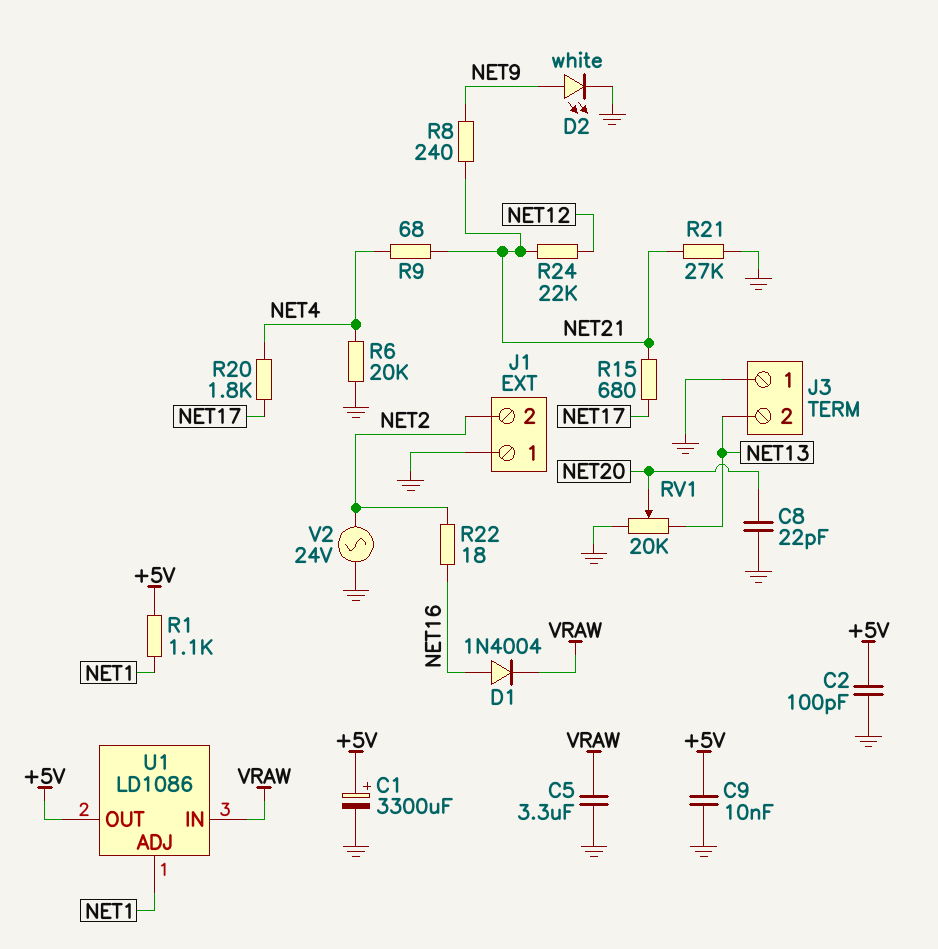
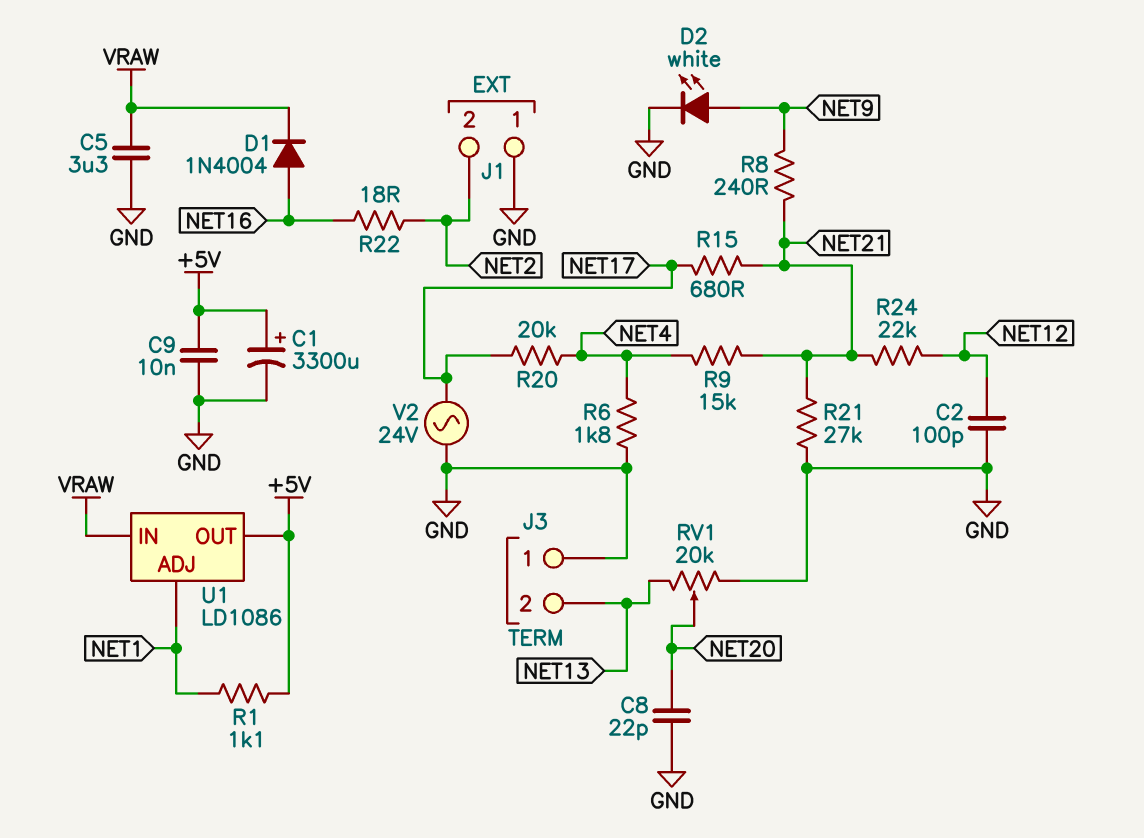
C2: 100pF (+5V, GND) -> 100pF (GND, NET12)
R6: 20k (GND, NET4) -> 1.8k (GND, NET4)
R9: 68 (NET4, NET21) -> 15k (NET4, NET21)
R20: 1.8k (NET4, NET17) -> 20k (NET4, NET17)
V2: AC 24V (GND, NET2) -> AC 24V (GND, NET17)

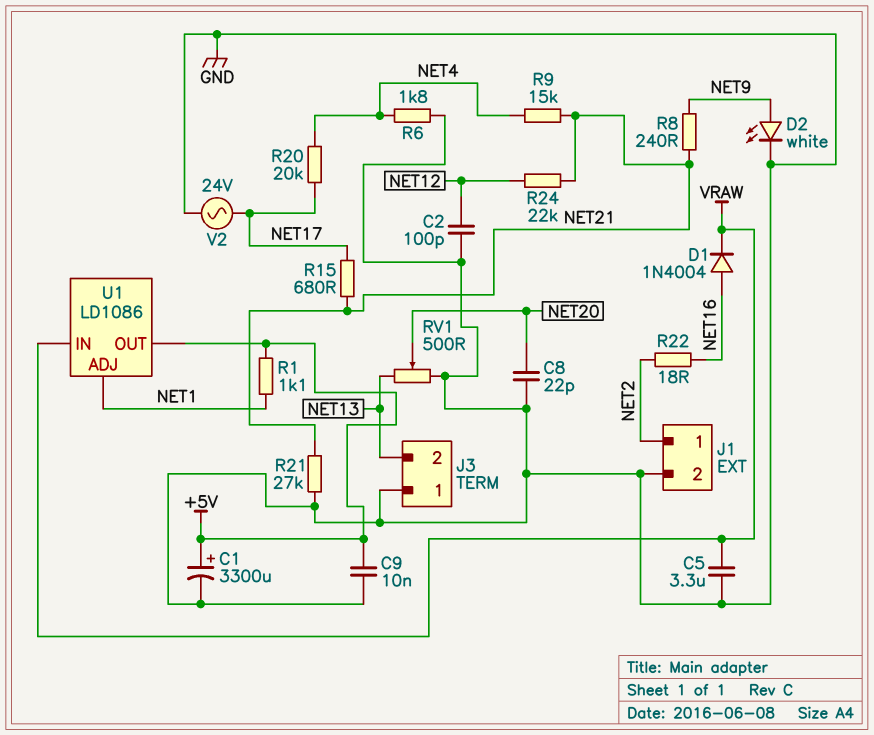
J1 pin 1: GND -> NET2
J1 pin 2: NET2 -> GND
RV1: 20k (GND, NET13, wiper NET20) -> 500 (GND, NET13, wiper NET20)

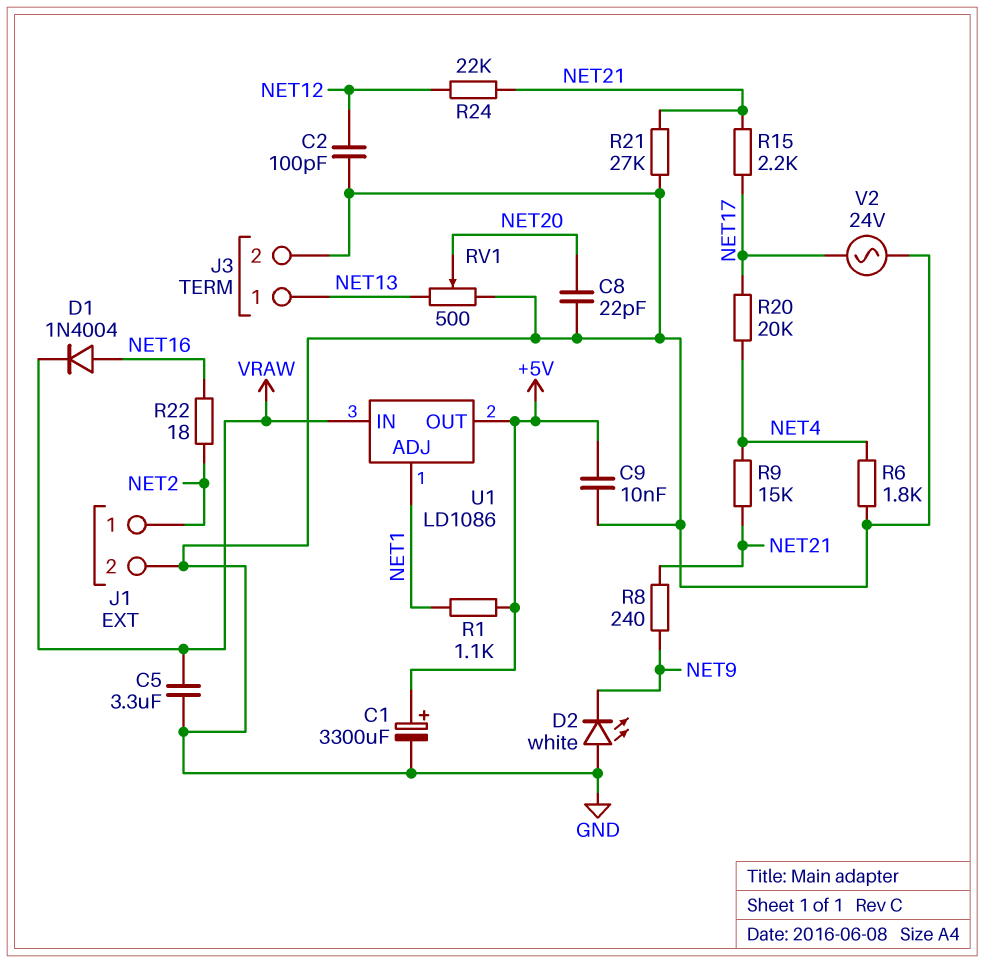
D2: LED white (A NET9, K GND) -> LED white (A GND, K NET9)
J3 pin 1: GND -> NET13
J3 pin 2: NET13 -> GND
R15: 680 (NET17, NET21) -> 2.2k (NET17, NET21)

